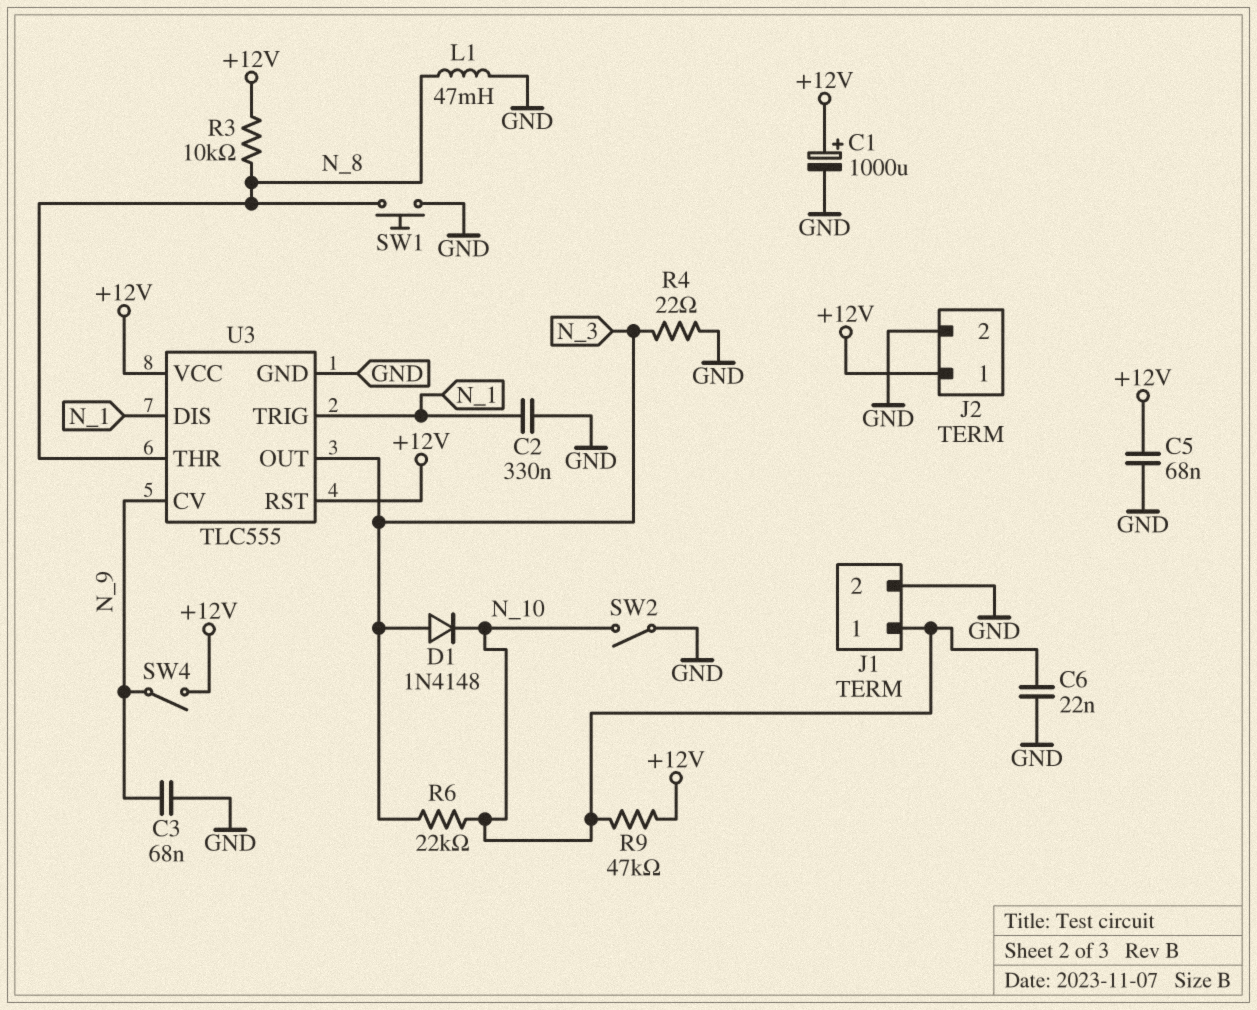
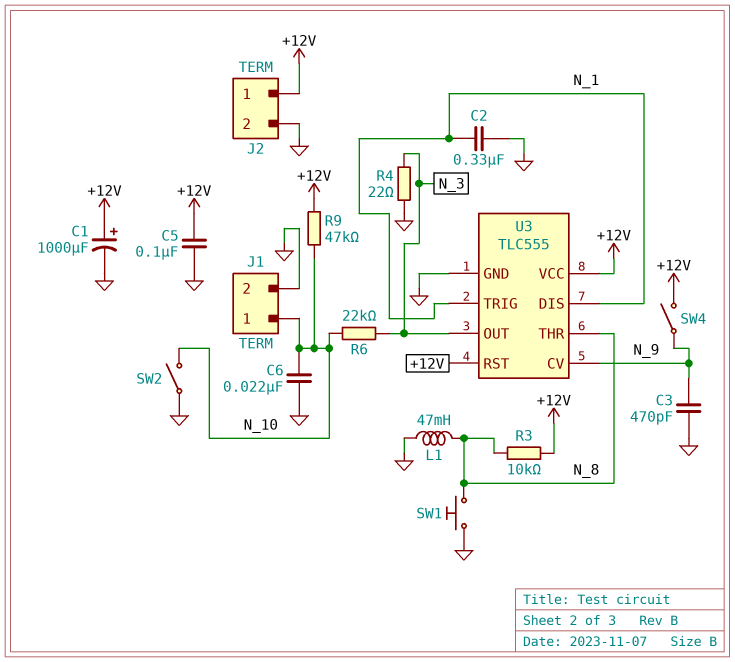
C3: 68nF (GND, N_9) -> 470pF (GND, N_9)
C5: 68nF (+12V, GND) -> 100nF (+12V, GND)
D1: diode 1N4148 (A N_3, K N_10) -> none

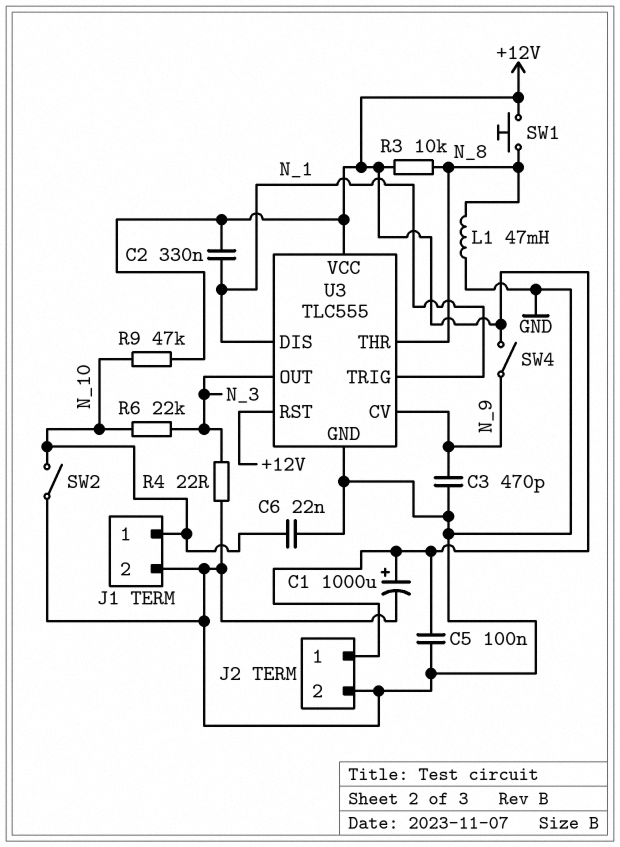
C2: 330nF (GND, N_1) -> 330nF (+12V, N_1)
SW1: button (GND, N_8) -> button (+12V, N_8)

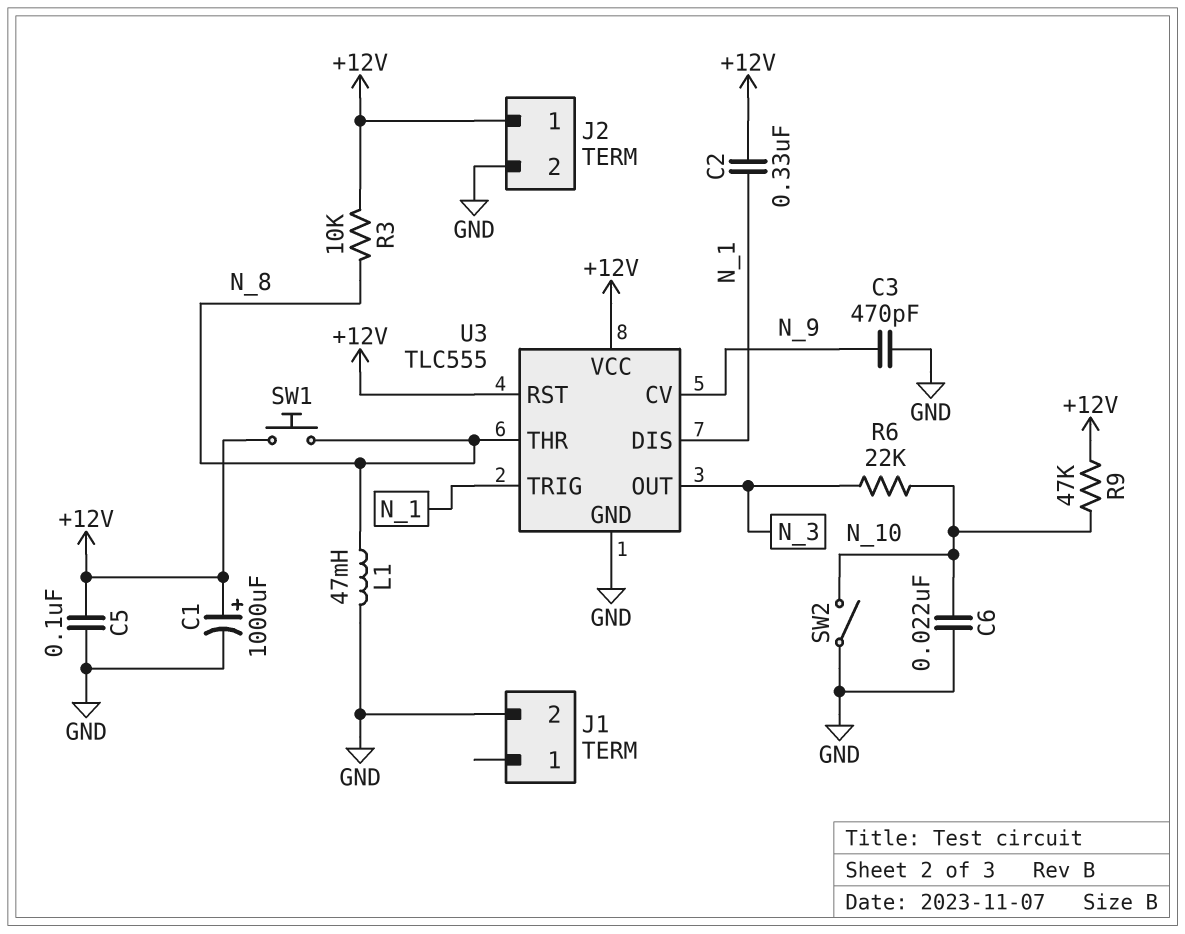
J1 pin 1: N_10 -> none
R4: 22 (GND, N_3) -> none
SW4: switch (+12V, N_9) -> none

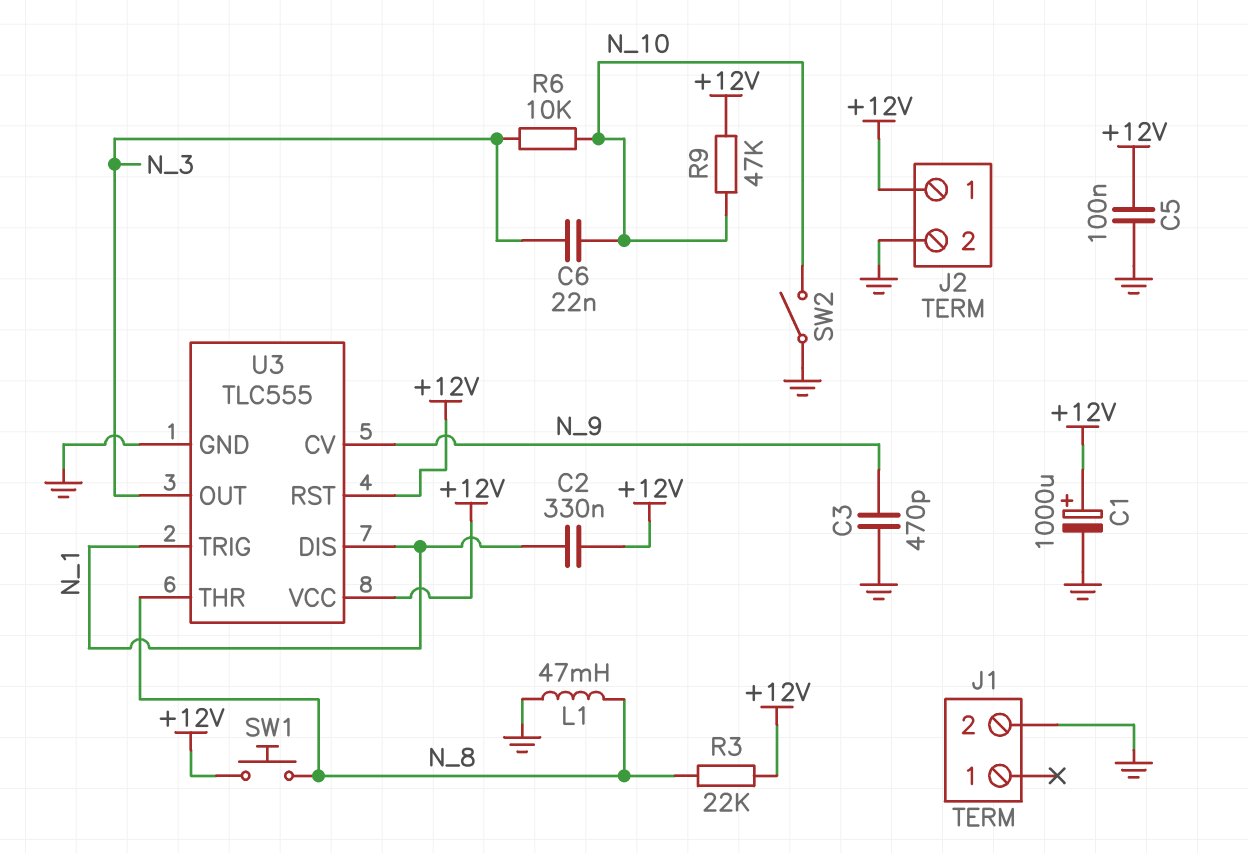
C6: 22nF (GND, N_10) -> 22nF (N_3, N_10)
R3: 10k (+12V, N_8) -> 22k (+12V, N_8)
R6: 22k (N_3, N_10) -> 10k (N_3, N_10)

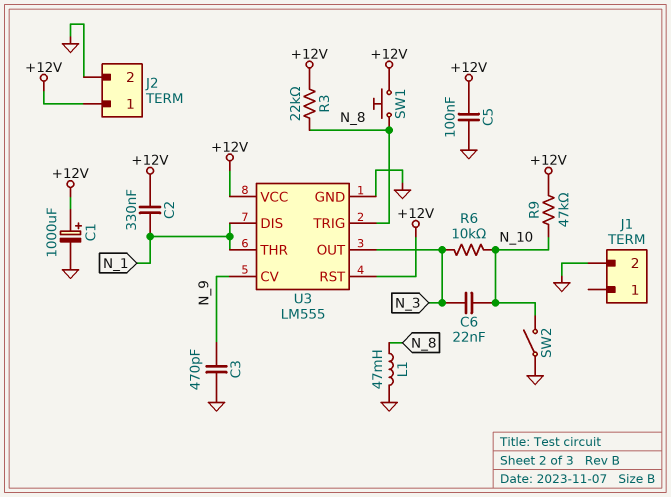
U3: TLC555 -> LM555
U3 pin THR: N_8 -> N_1
U3 pin TRIG: N_1 -> N_8

